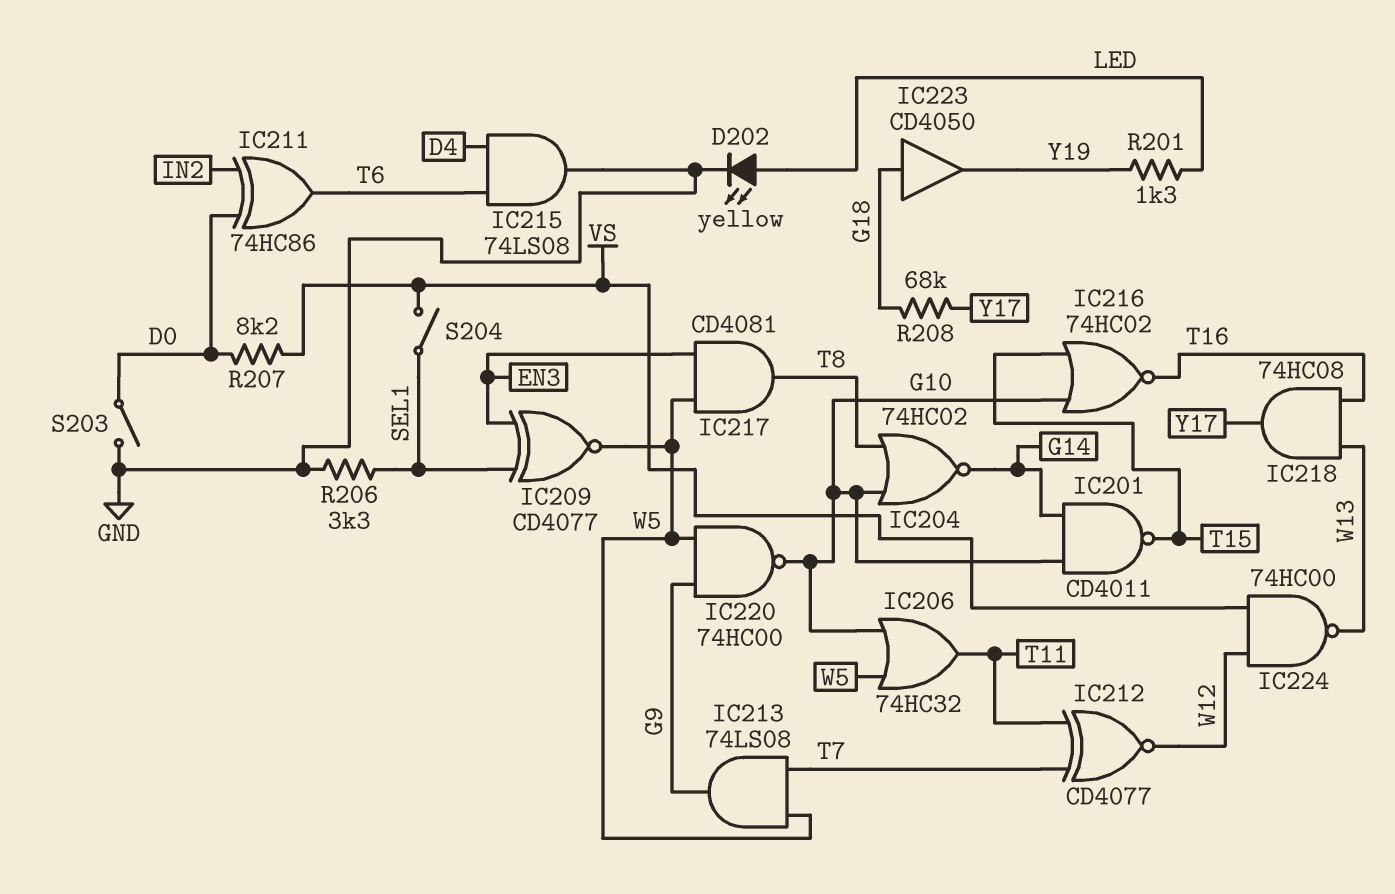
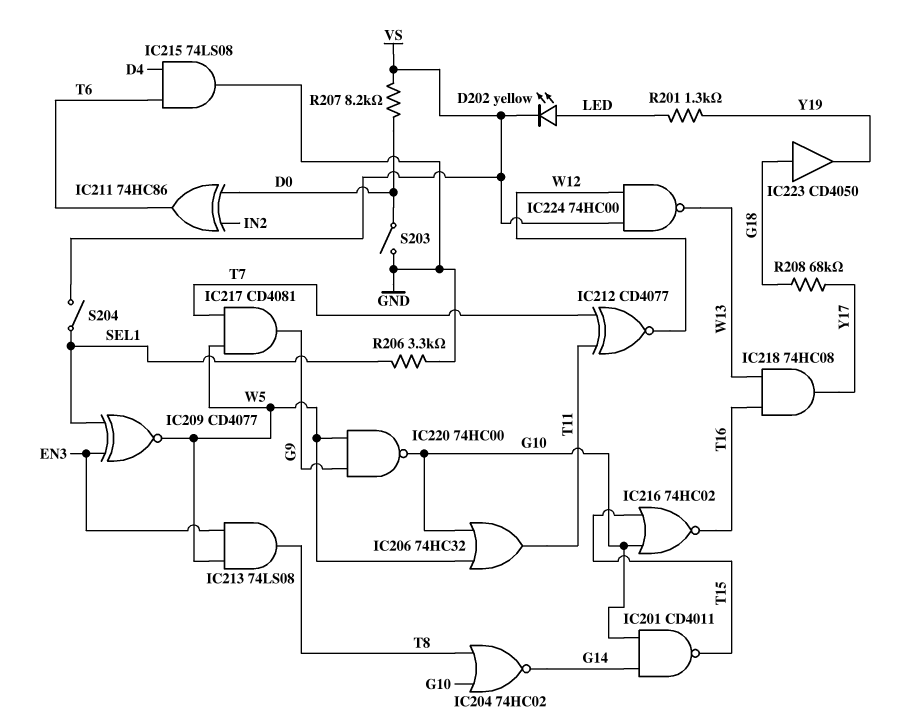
D202: LED yellow (A LED, K GND) -> LED yellow (A LED, K VS)
IC213: AND 74LS08 (in T7, in W5, out G9) -> AND 74LS08 (in EN3, in W5, out T8)
IC217: AND CD4081 (in EN3, in W5, out T8) -> AND CD4081 (in T7, in W5, out G9)

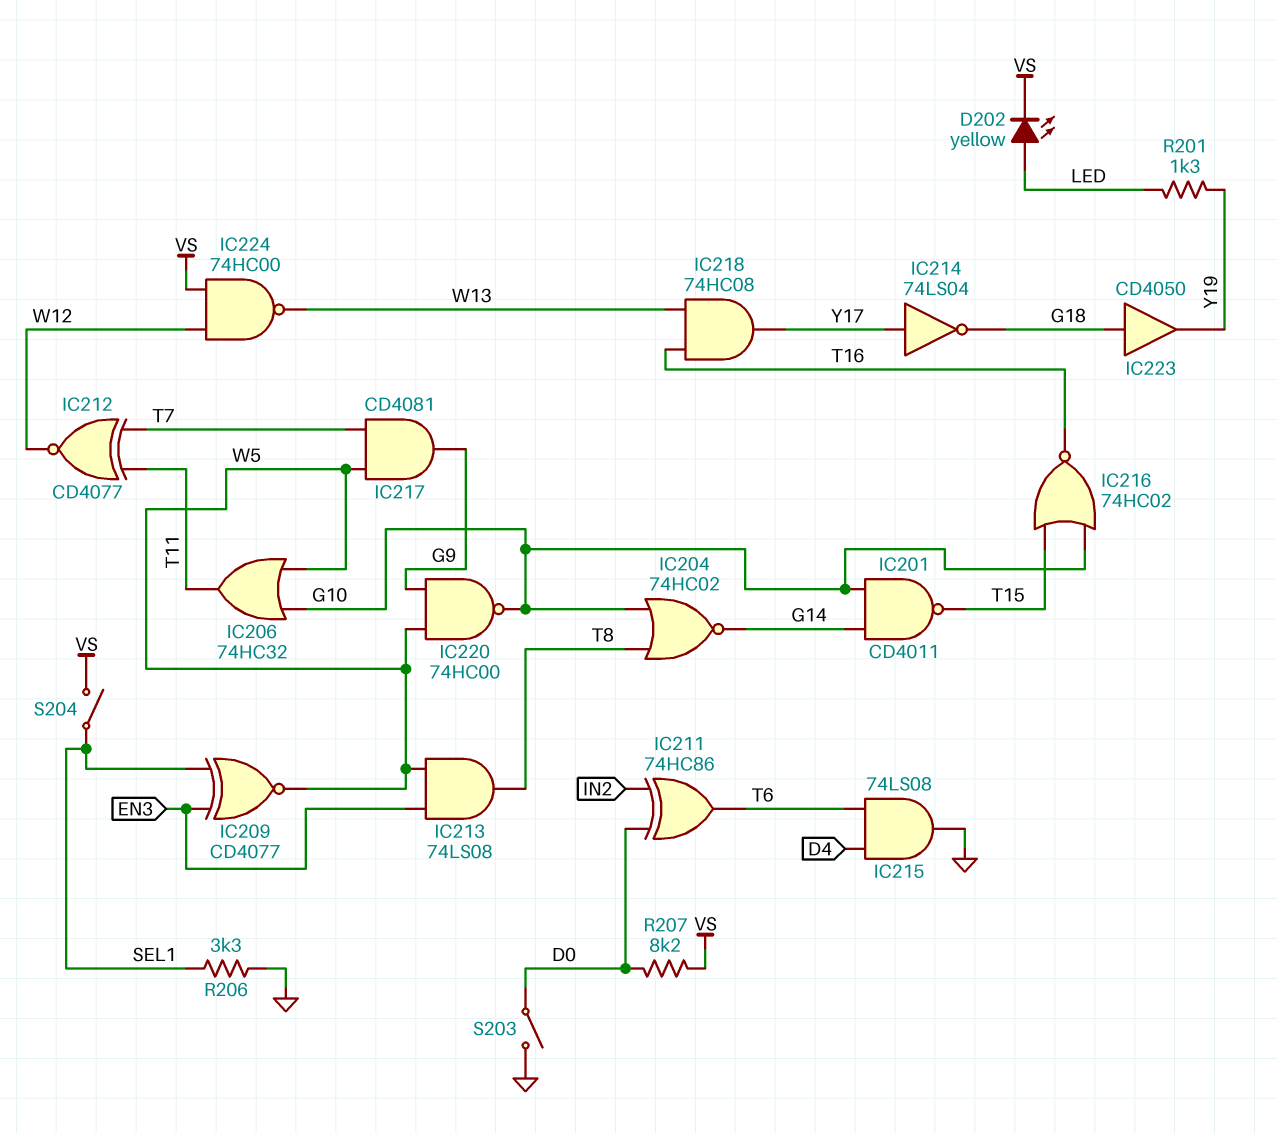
IC214: none -> NOT 74LS04 (in Y17, out G18)
R208: 68k (G18, Y17) -> none

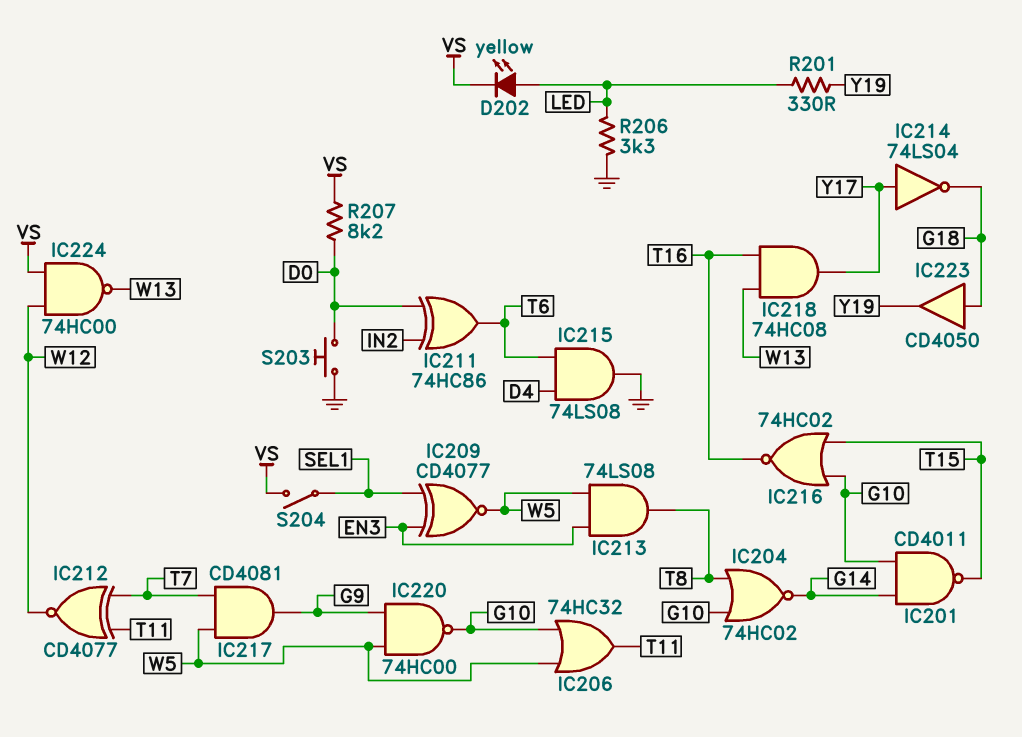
R201: 1.3k (LED, Y19) -> 330 (LED, Y19)
R206: 3.3k (GND, SEL1) -> 3.3k (GND, LED)
S203: switch (D0, GND) -> button (D0, GND)

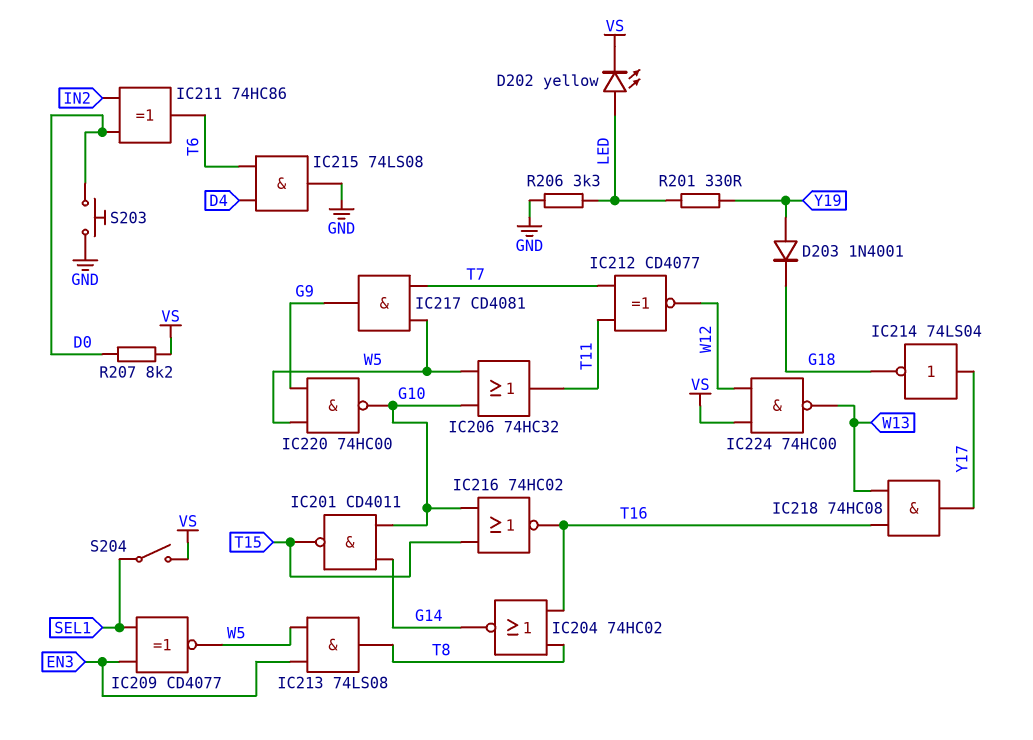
D203: none -> diode 1N4001 (A Y19, K G18)
IC204: NOR 74HC02 (in G10, in T8, out G14) -> NOR 74HC02 (in T8, in T16, out G14)
IC223: buffer CD4050 (in G18, out Y19) -> none

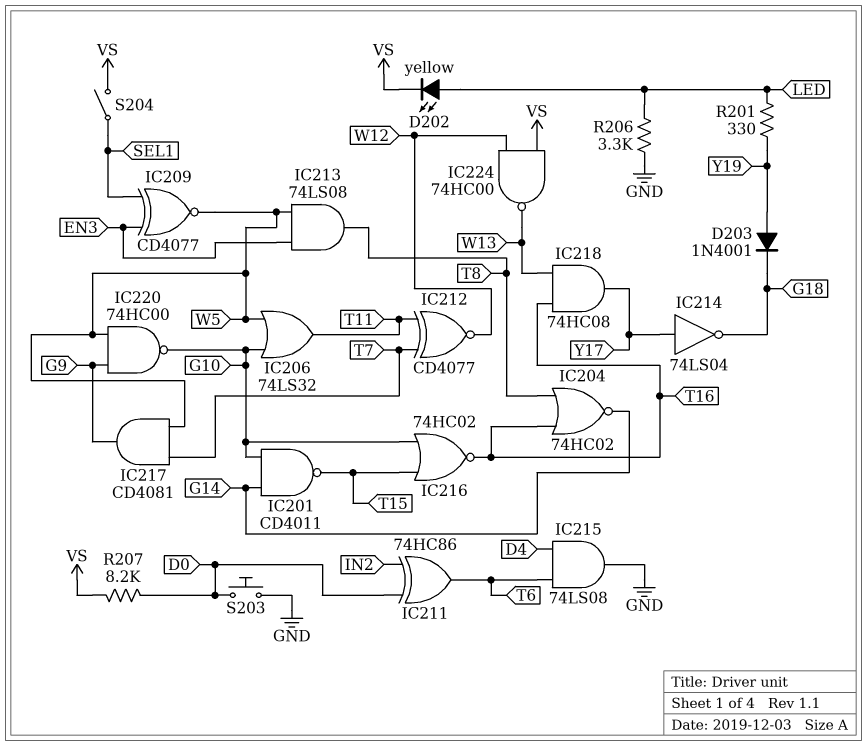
IC206: OR 74HC32 (in G10, in W5, out T11) -> OR 74LS32 (in G10, in W5, out T11)

